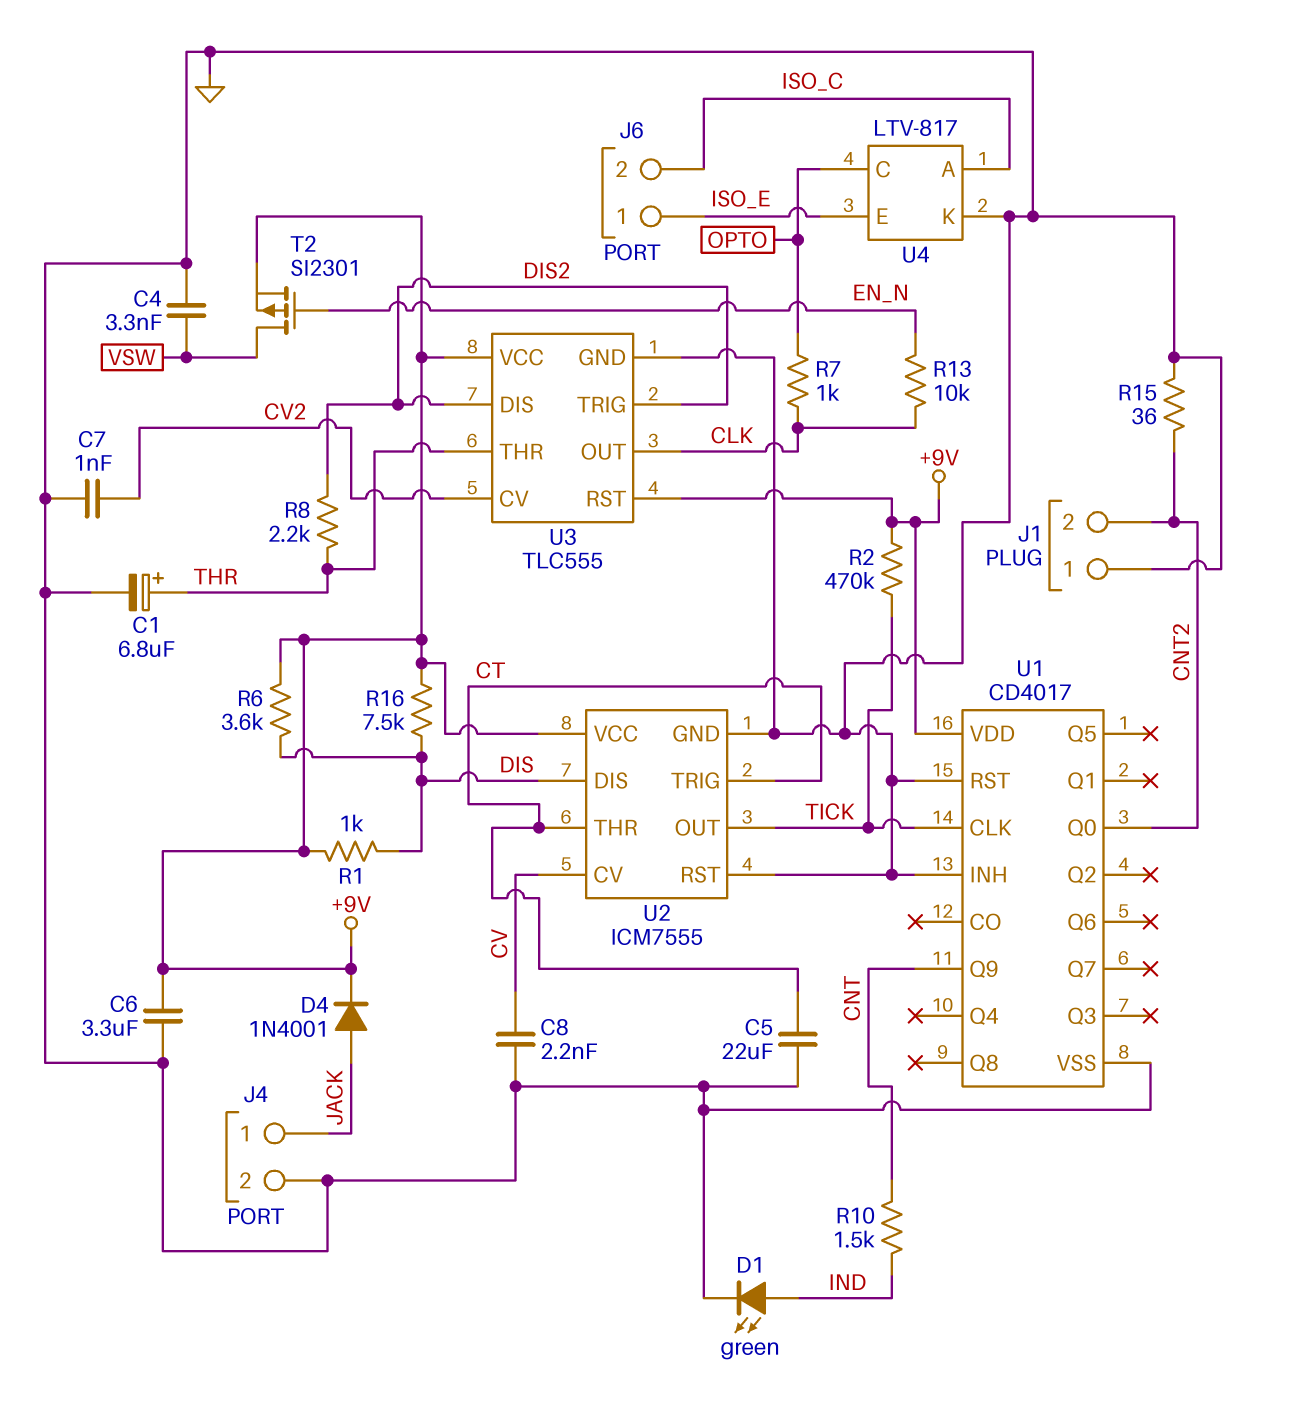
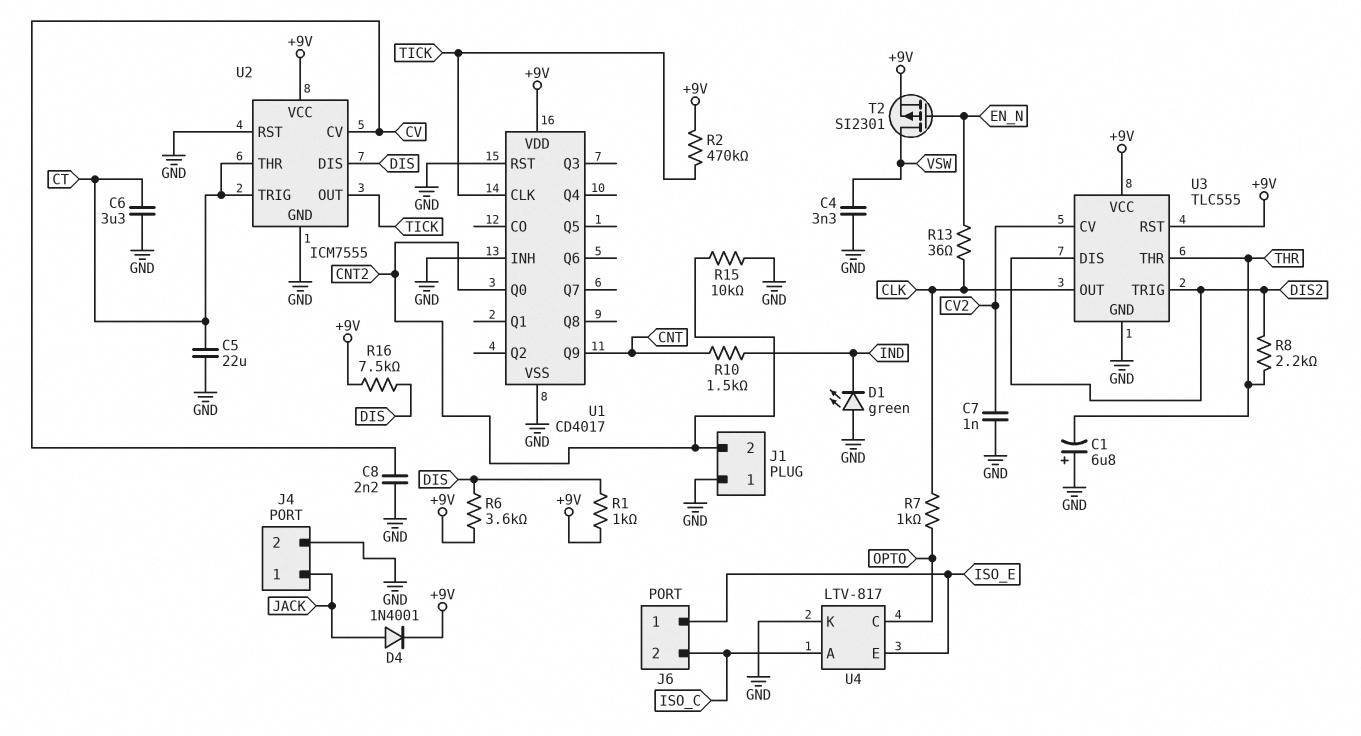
C1: 6.8uF (plus THR, minus GND) -> 6.8uF (plus GND, minus THR)
C6: 3.3uF (+9V, GND) -> 3.3uF (CT, GND)
D1: LED green (A IND, K GND) -> LED green (A GND, K IND)
R13: 10k (CLK, EN_N) -> 36 (CLK, EN_N)
R15: 36 (CNT2, GND) -> 10k (CNT2, GND)

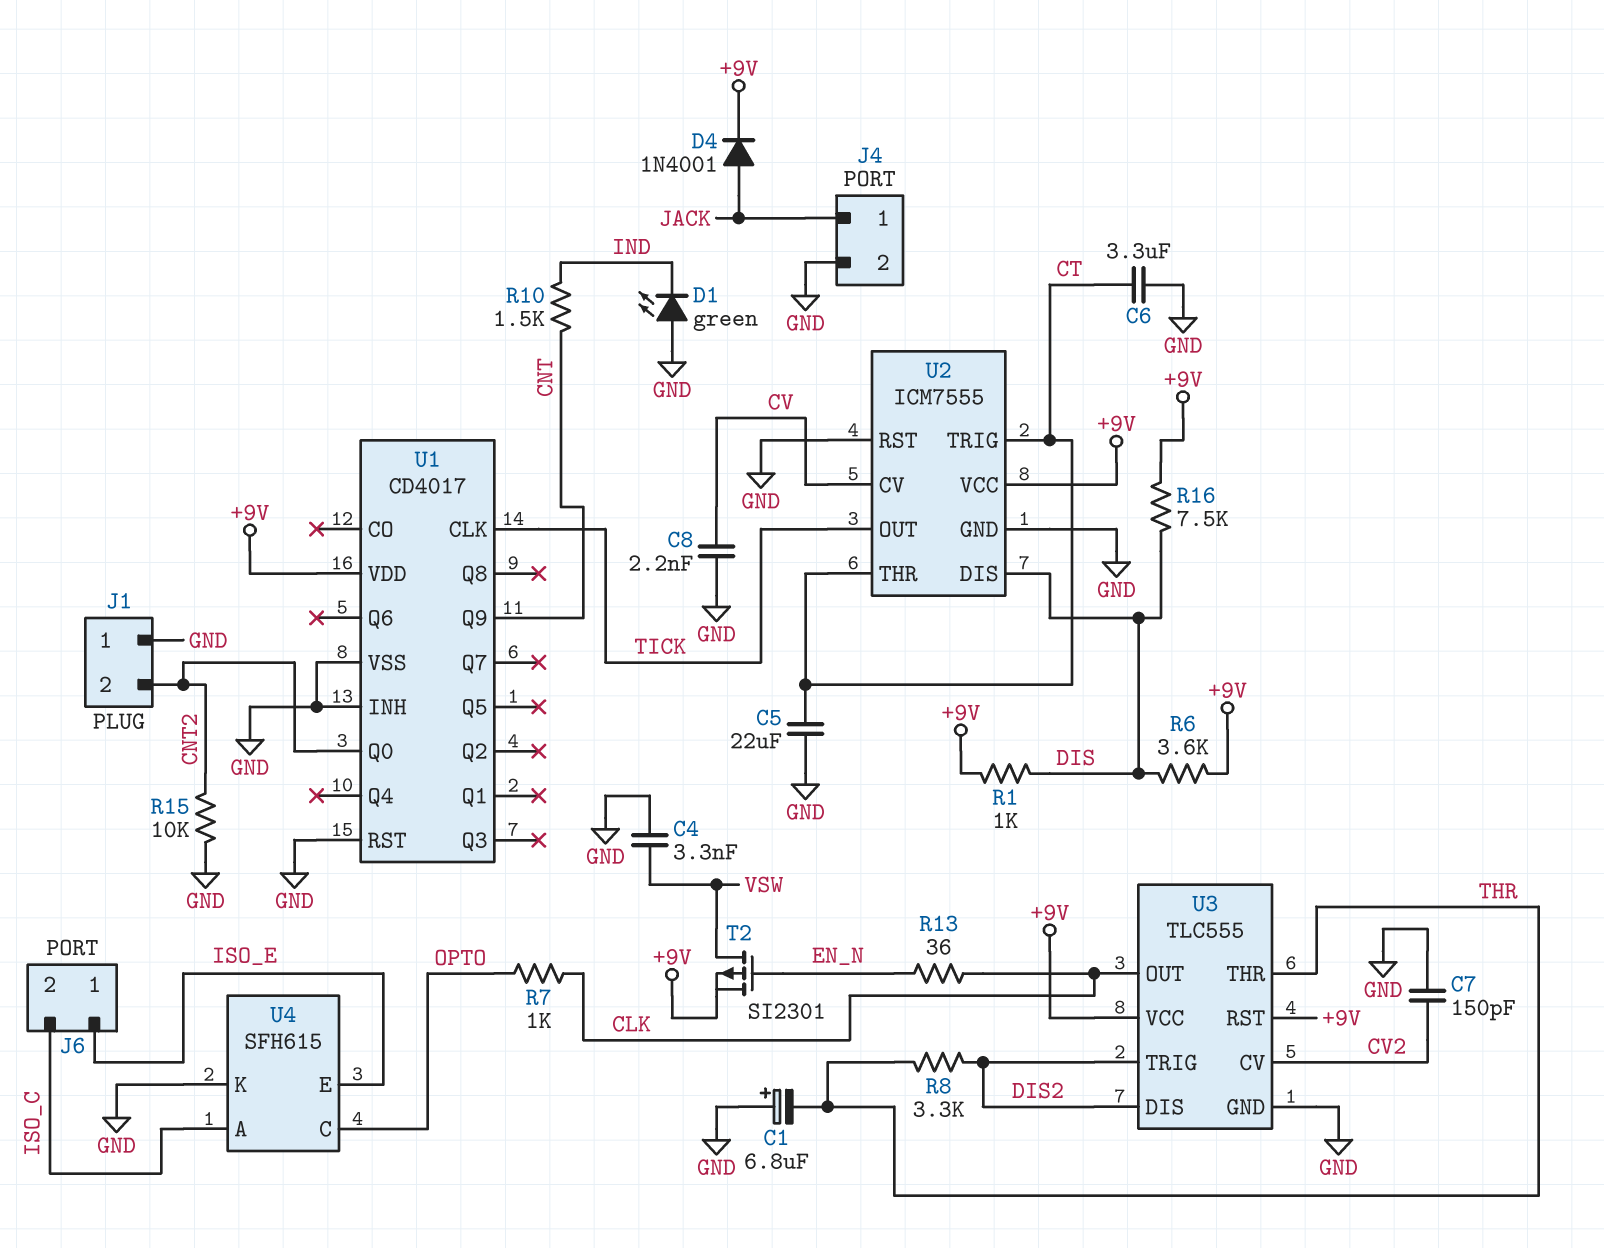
C7: 1nF (CV2, GND) -> 150pF (CV2, GND)
R2: 470k (+9V, TICK) -> none
R8: 2.2k (DIS2, THR) -> 3.3k (DIS2, THR)
U4: LTV-817 -> SFH615

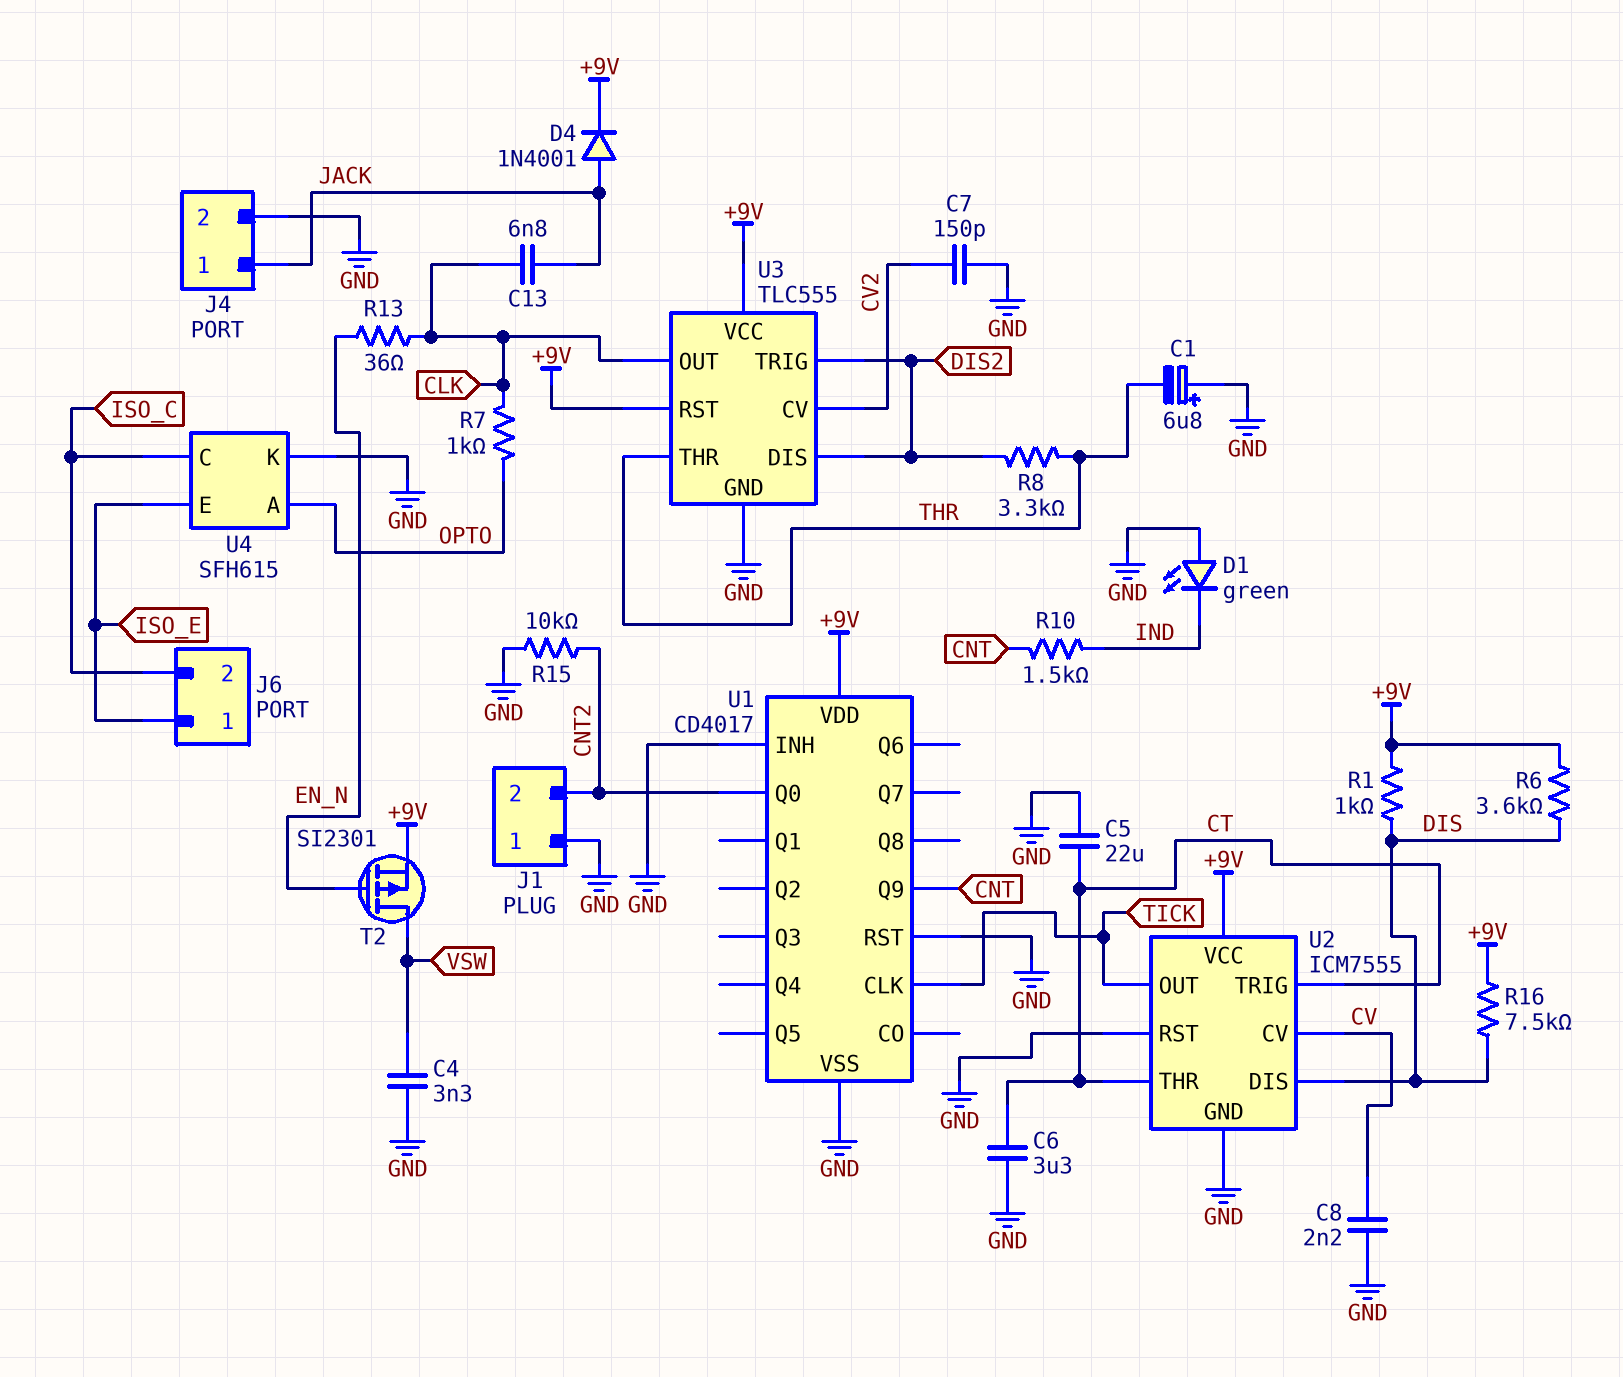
C13: none -> 6.8nF (CLK, JACK)
U4 pin A: ISO_C -> OPTO
U4 pin C: OPTO -> ISO_C

